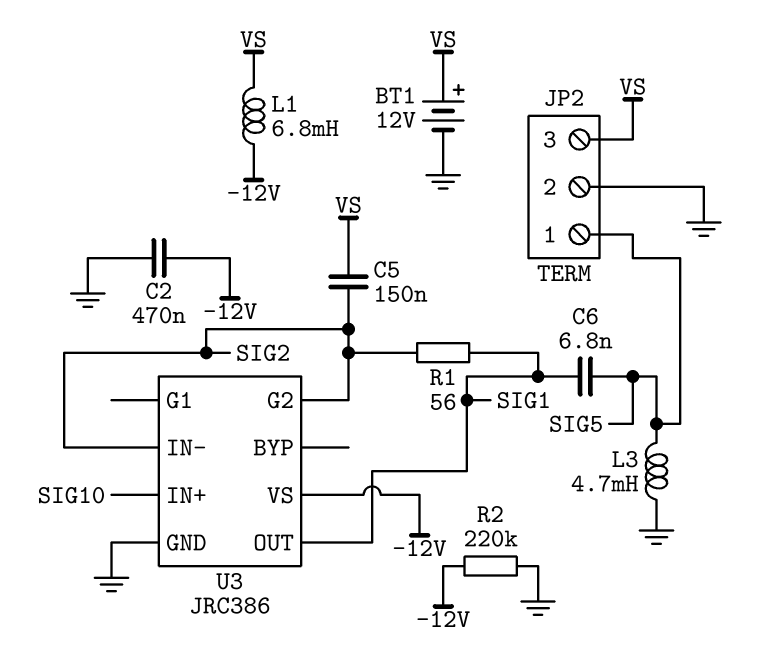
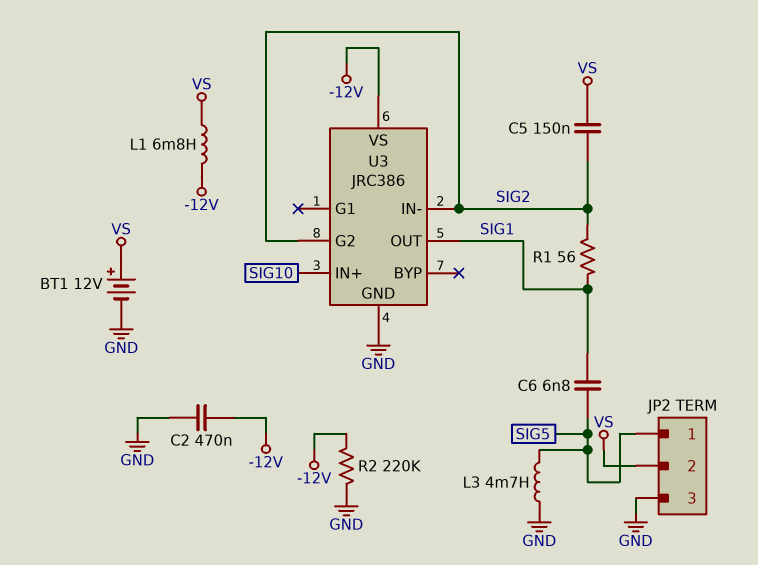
JP2 pin 2: GND -> VS
JP2 pin 3: VS -> GND

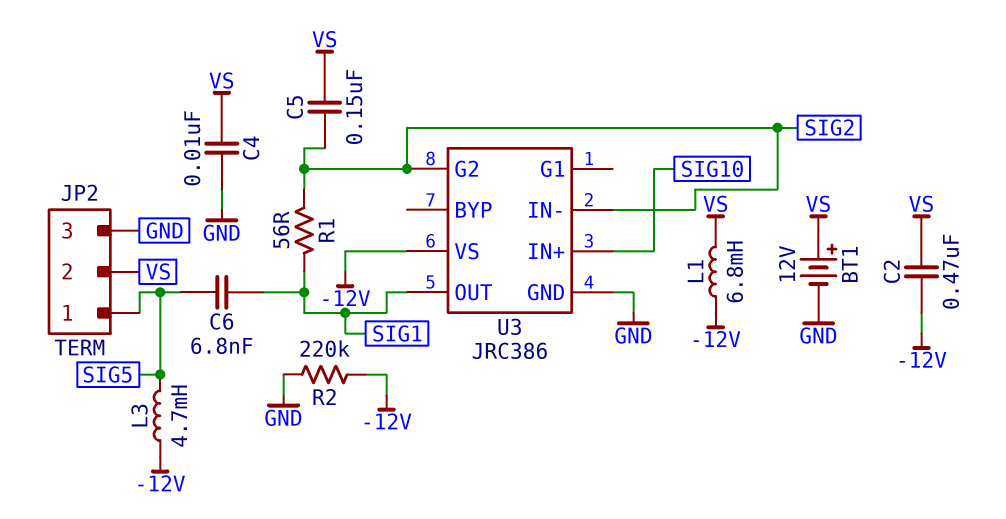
C2: 470nF (-12V, GND) -> 470nF (-12V, VS)
C4: none -> 10nF (GND, VS)
L3: 4.7mH (GND, SIG5) -> 4.7mH (-12V, SIG5)

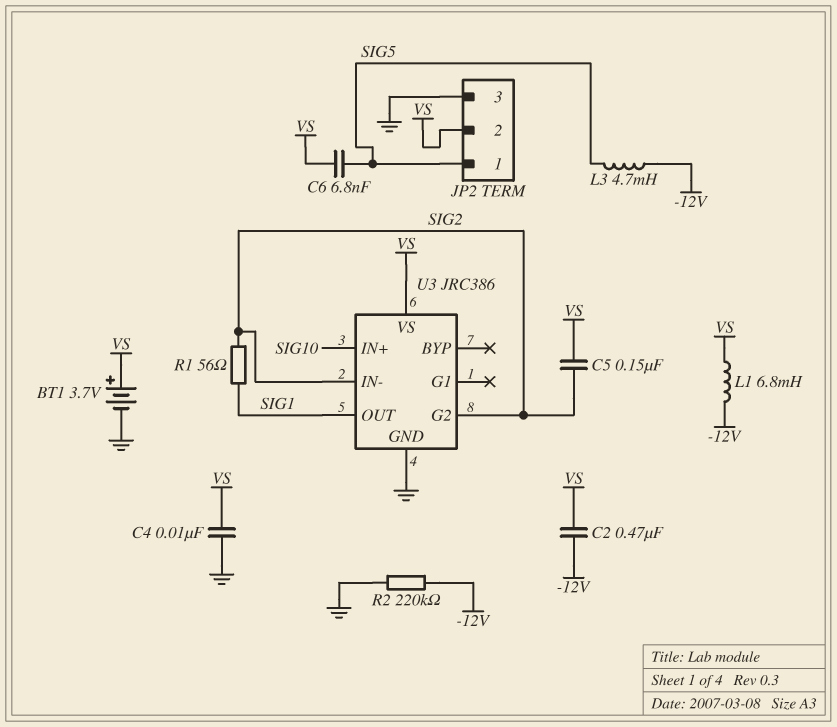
BT1: 12V (plus VS, minus GND) -> 3.7V (plus VS, minus GND)
C6: 6.8nF (SIG1, SIG5) -> 6.8nF (SIG5, VS)
U3 pin VS: -12V -> VS

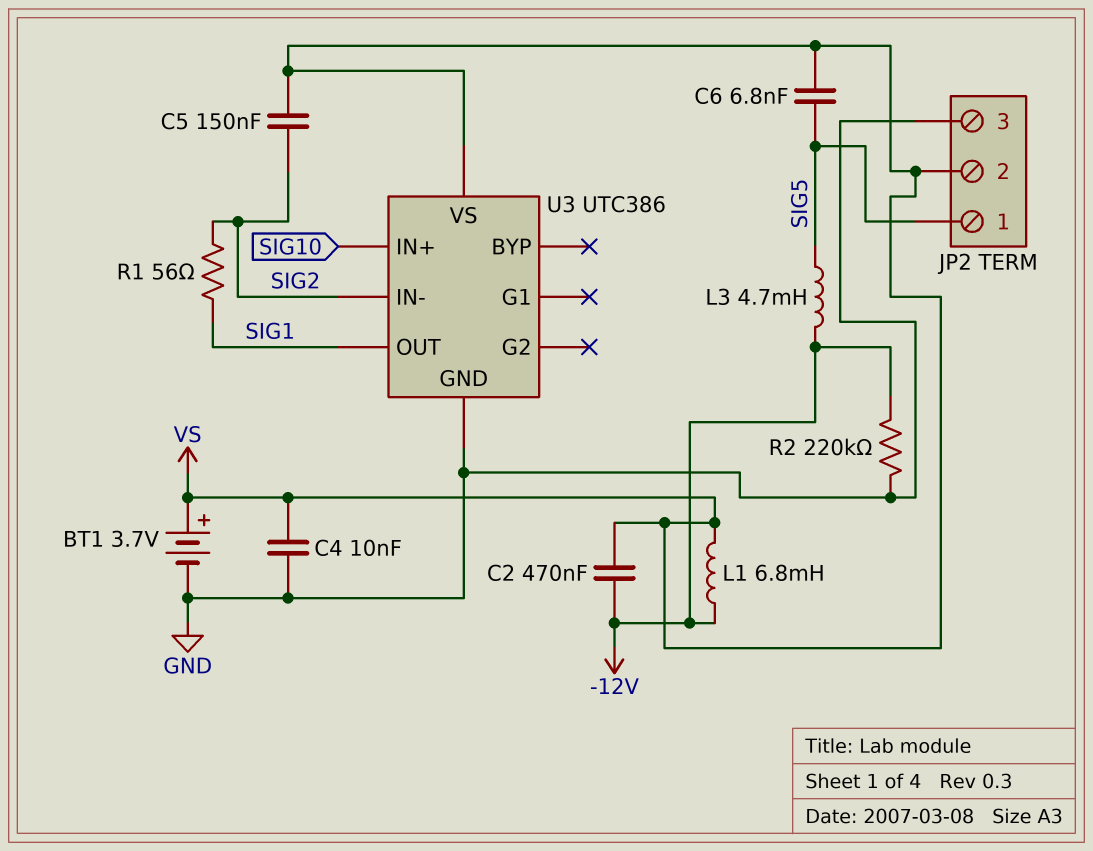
U3: JRC386 -> UTC386
U3 pin G2: SIG2 -> none

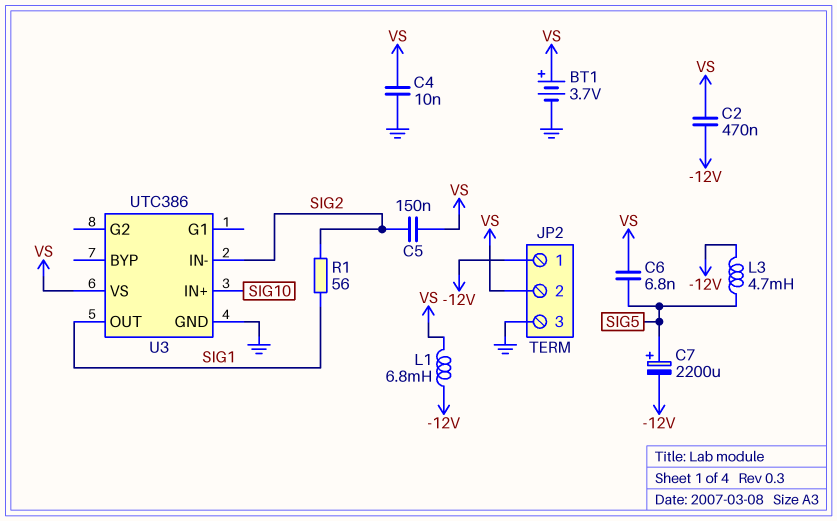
C7: none -> 2200uF (plus SIG5, minus -12V)
JP2 pin 1: SIG5 -> -12V
R2: 220k (-12V, GND) -> none

